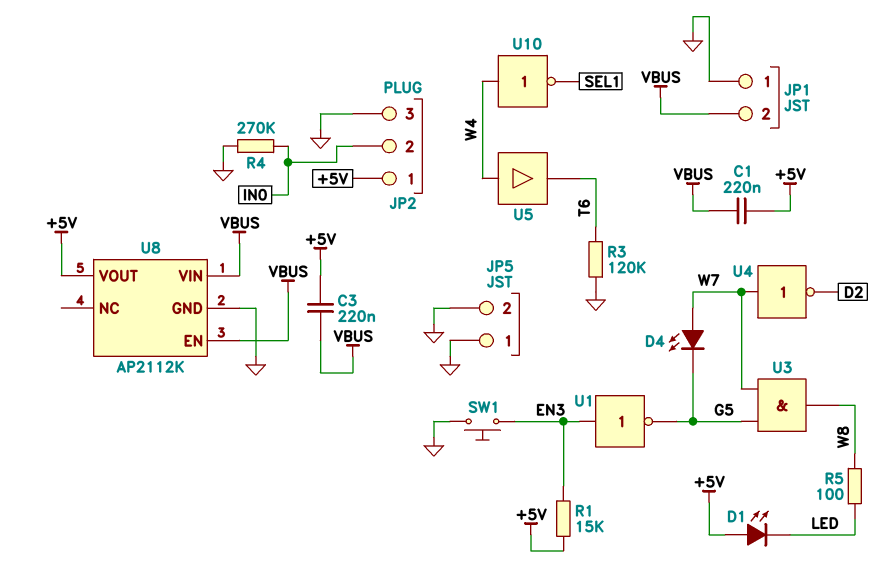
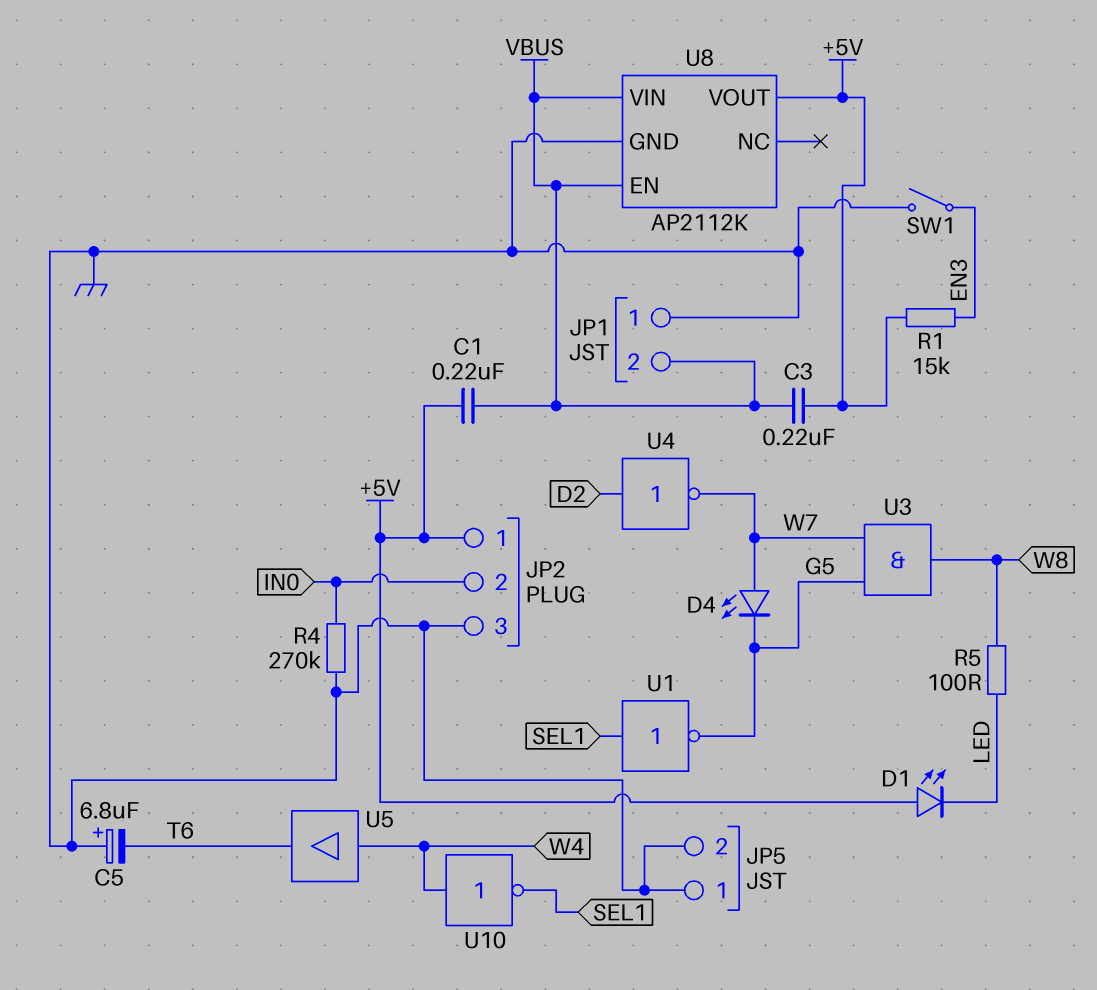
C5: none -> 6.8uF (plus GND, minus T6)
R3: 120k (GND, T6) -> none
SW1: button (EN3, GND) -> switch (EN3, GND)
U1: NOT (in EN3, out G5) -> NOT (in SEL1, out G5)
U4: NOT (in W7, out D2) -> NOT (in D2, out W7)

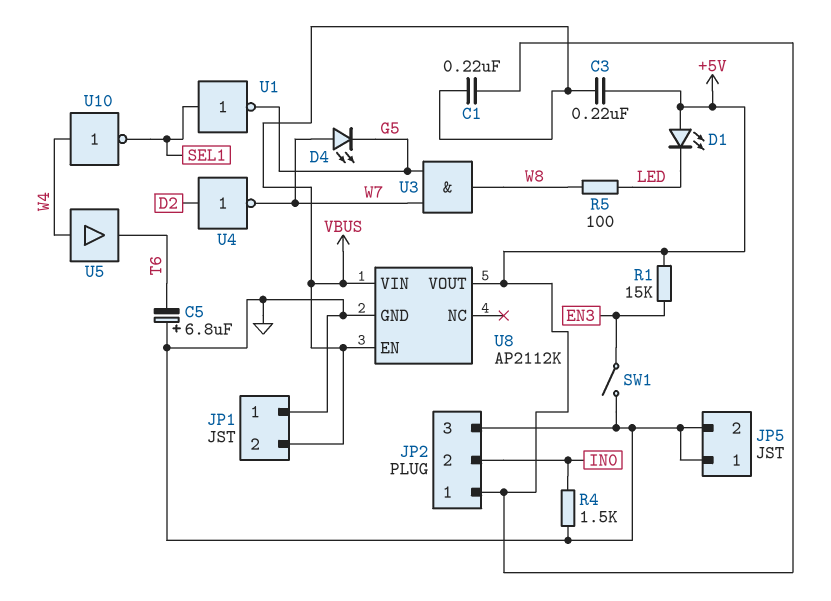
R4: 270k (GND, IN0) -> 1.5k (GND, IN0)

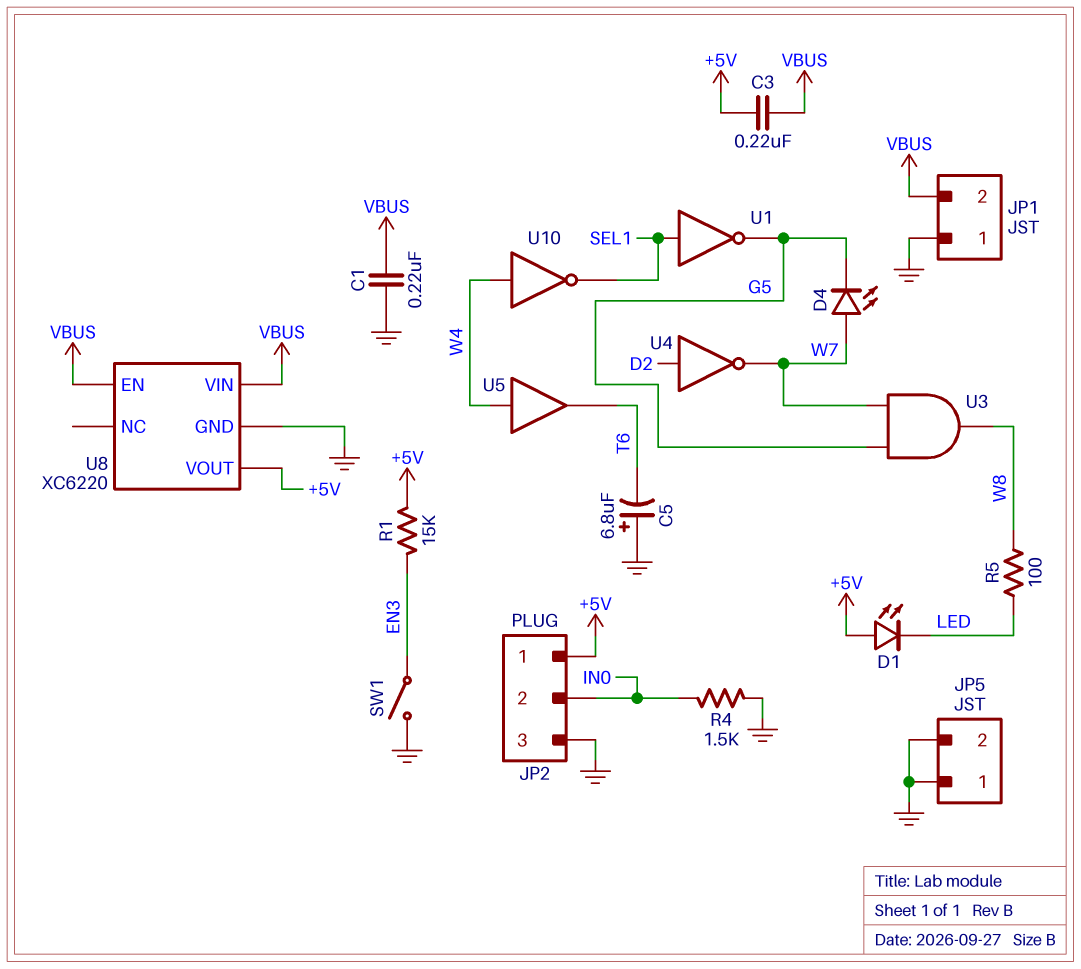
C1: 220nF (+5V, VBUS) -> 220nF (GND, VBUS)
U8: AP2112K -> XC6220

